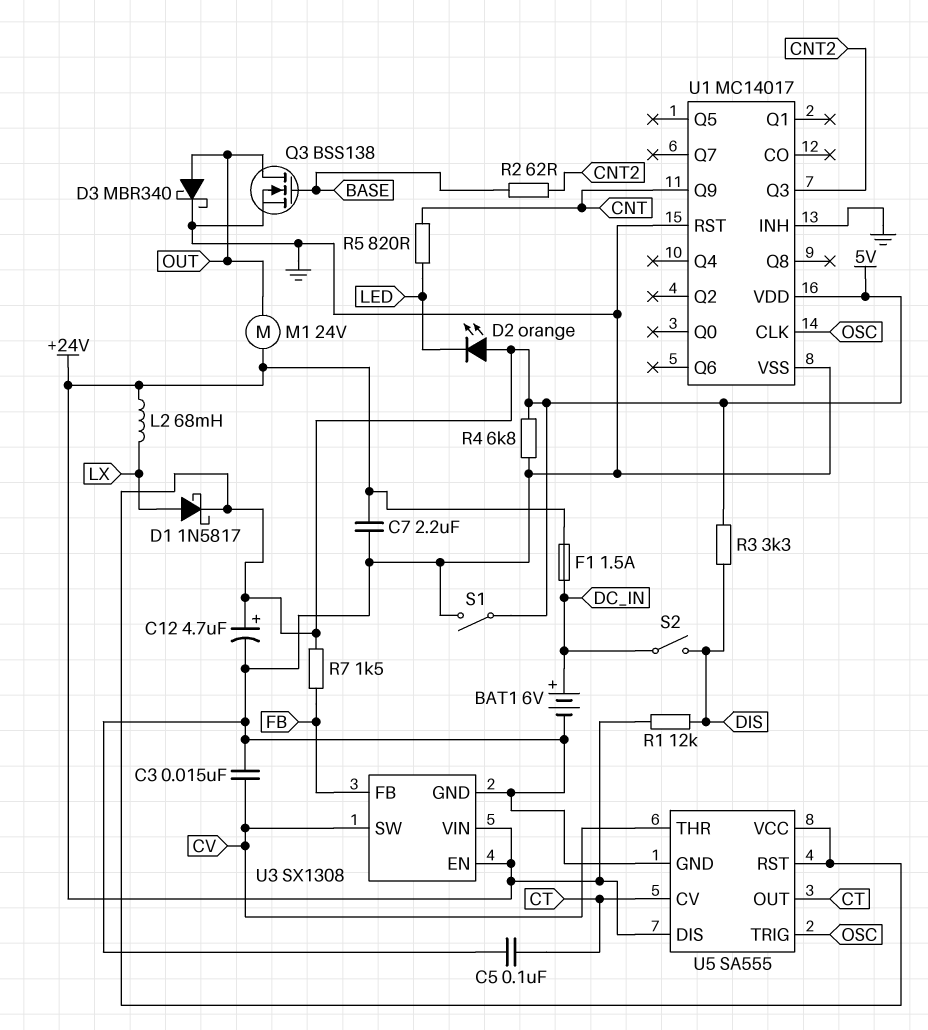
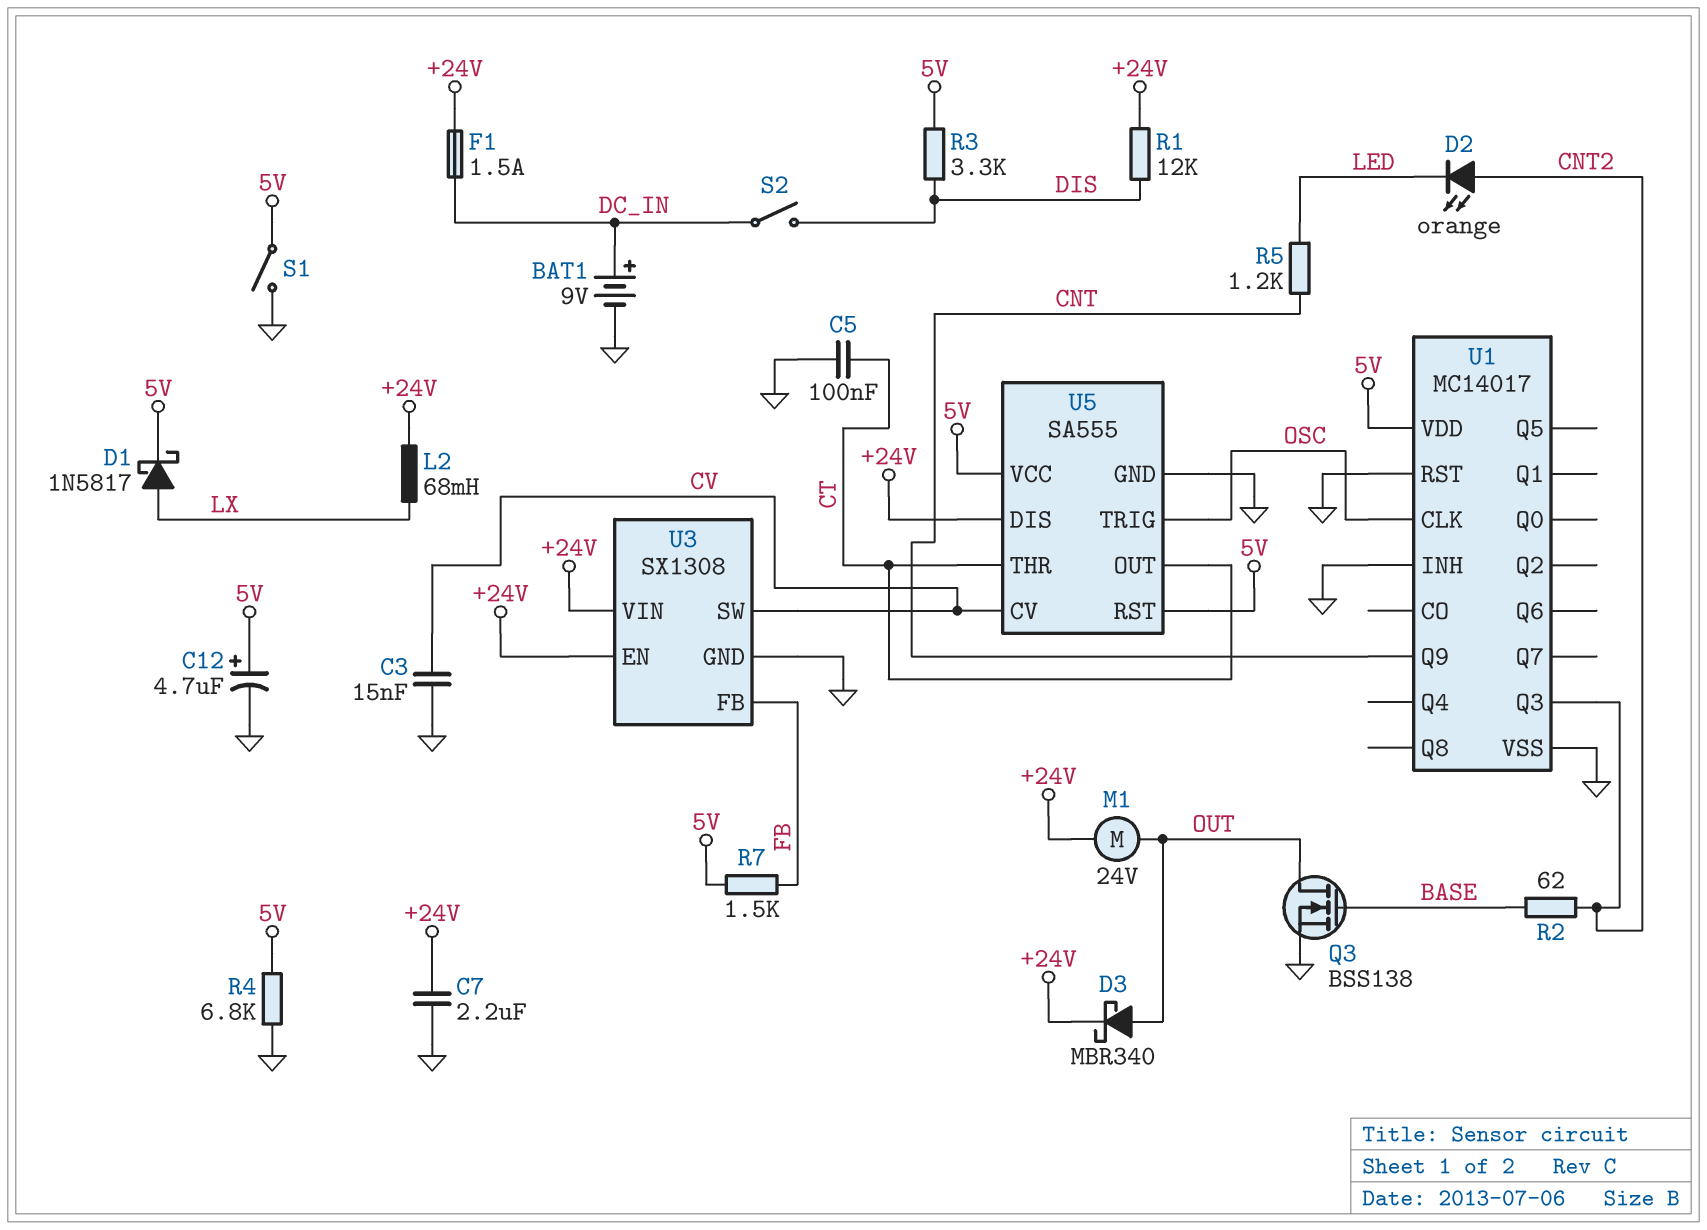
BAT1: 6V (plus DC_IN, minus GND) -> 9V (plus DC_IN, minus GND)
D2: LED orange (A 5V, K LED) -> LED orange (A CNT2, K LED)
D3: schottky MBR340 (A OUT, K GND) -> schottky MBR340 (A OUT, K +24V)
R5: 820 (CNT, LED) -> 1.2k (CNT, LED)
U5 pin CV: CT -> CV
U5 pin THR: CV -> CT

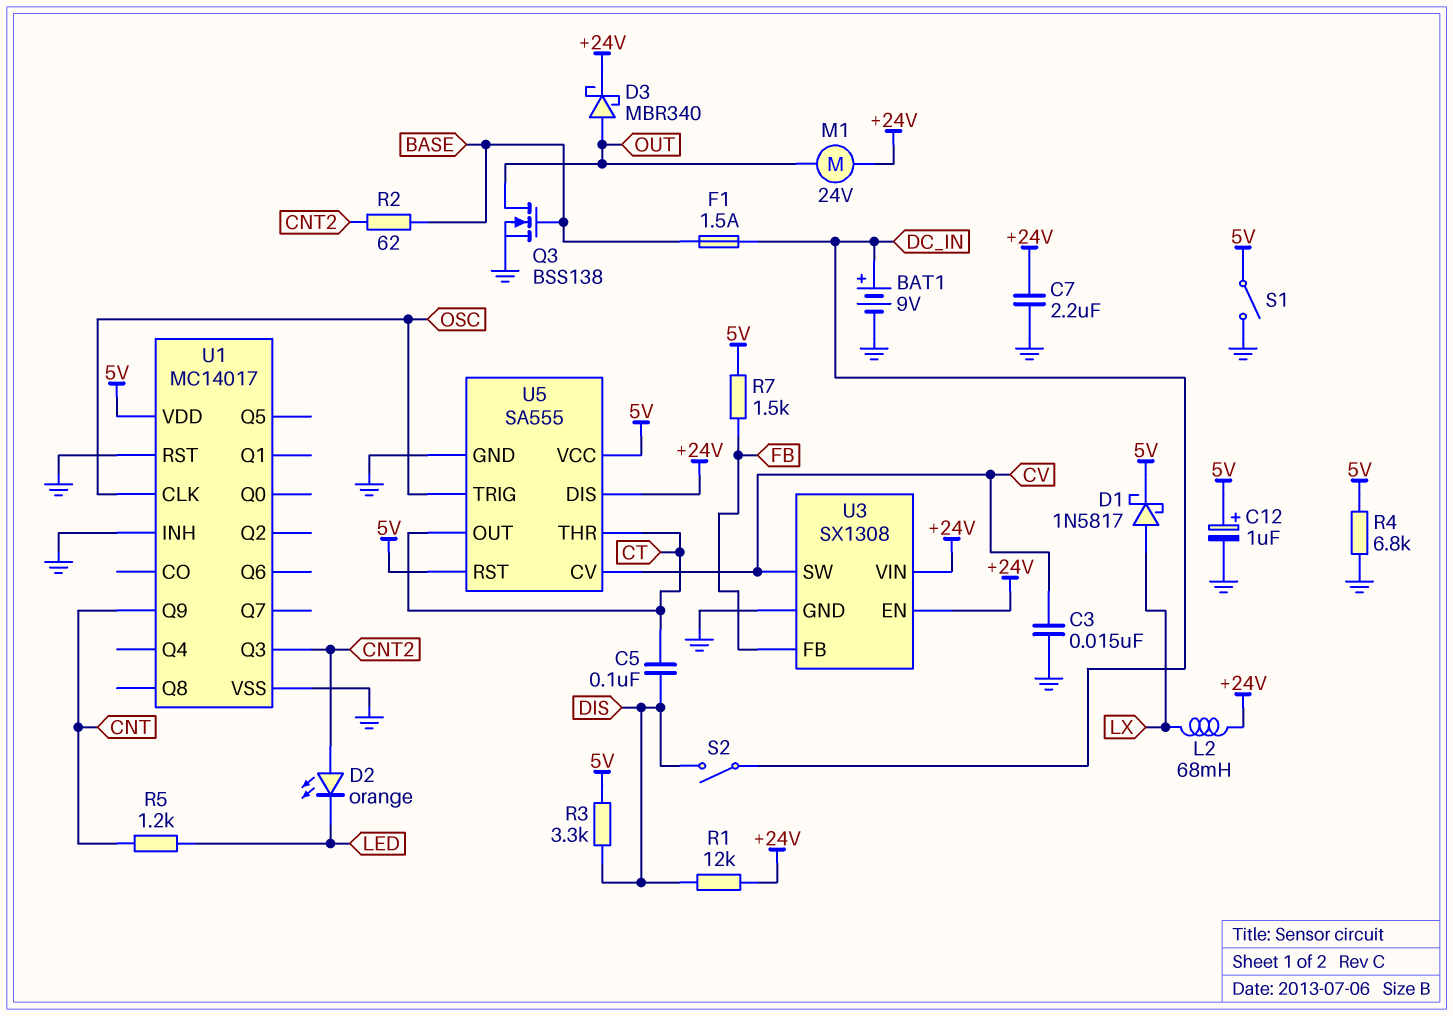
C5: 100nF (CT, GND) -> 100nF (CT, DIS)
C12: 4.7uF (plus 5V, minus GND) -> 1uF (plus 5V, minus GND)
F1: 1.5A (+24V, DC_IN) -> 1.5A (BASE, DC_IN)

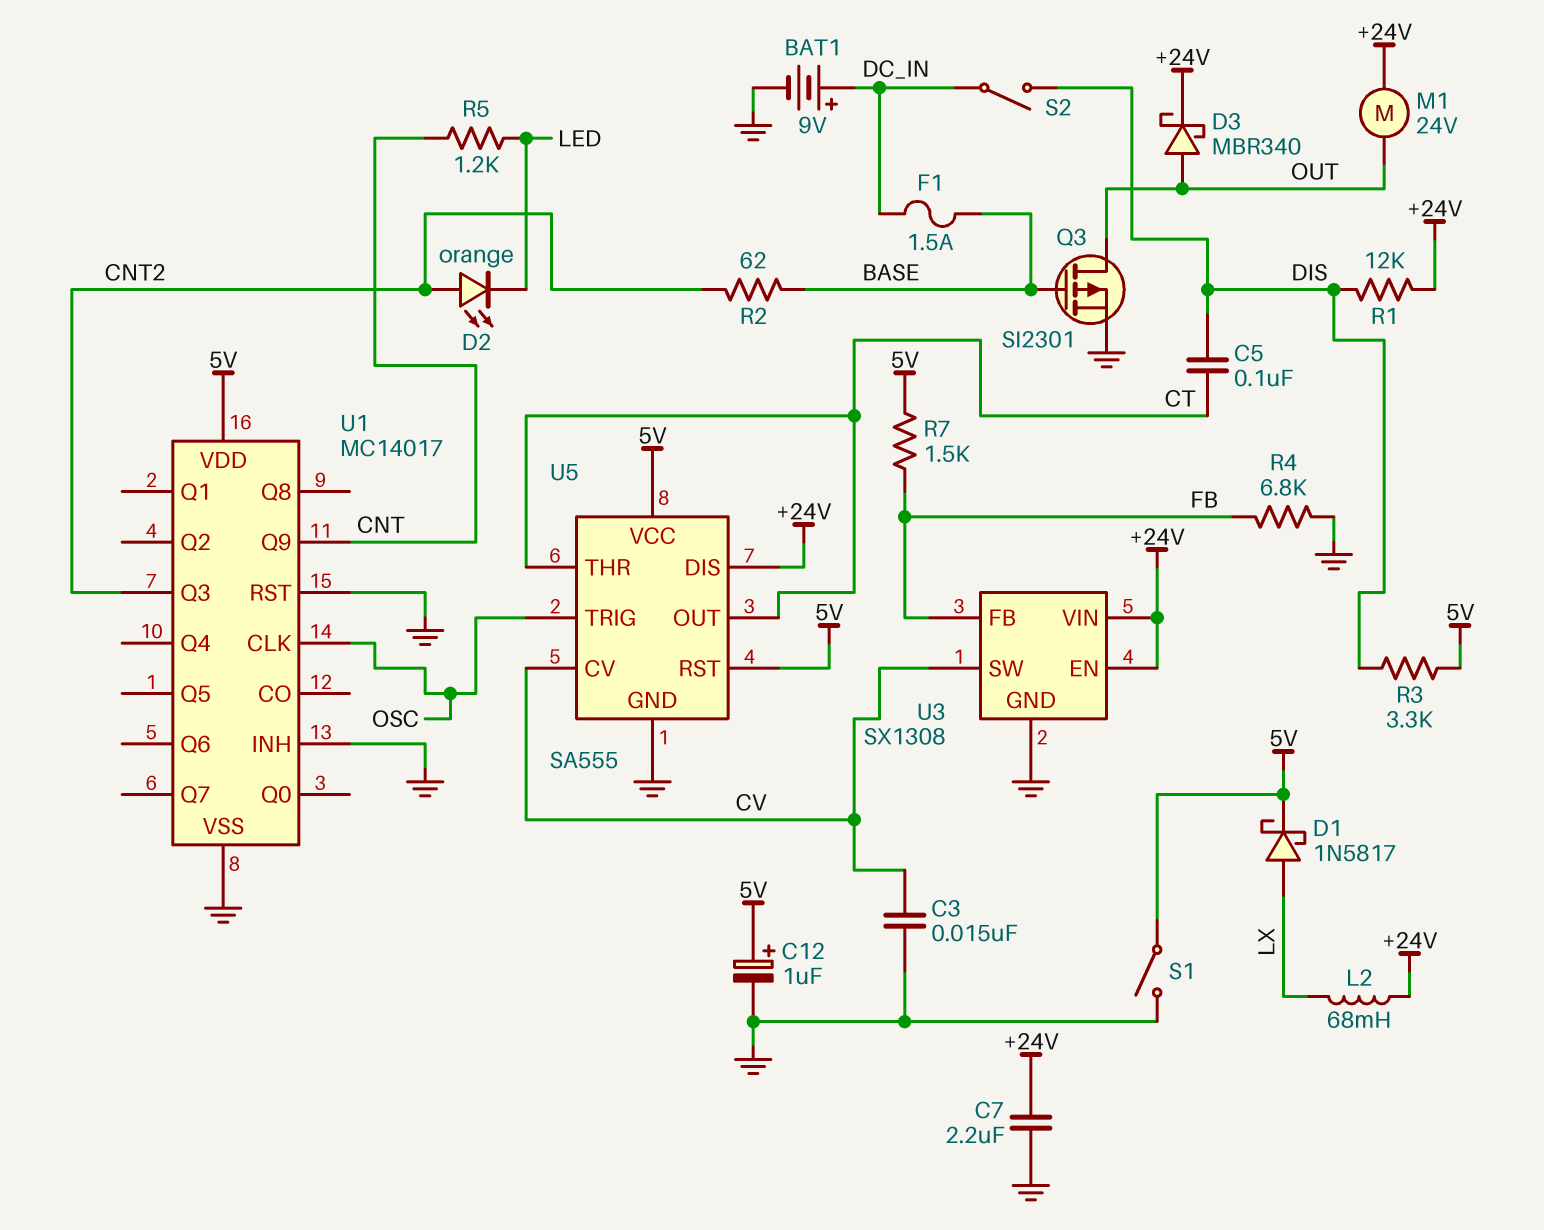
Q3: NMOS BSS138 (G BASE, D OUT, S GND) -> PMOS SI2301 (G BASE, D OUT, S GND)
R4: 6.8k (5V, GND) -> 6.8k (FB, GND)

